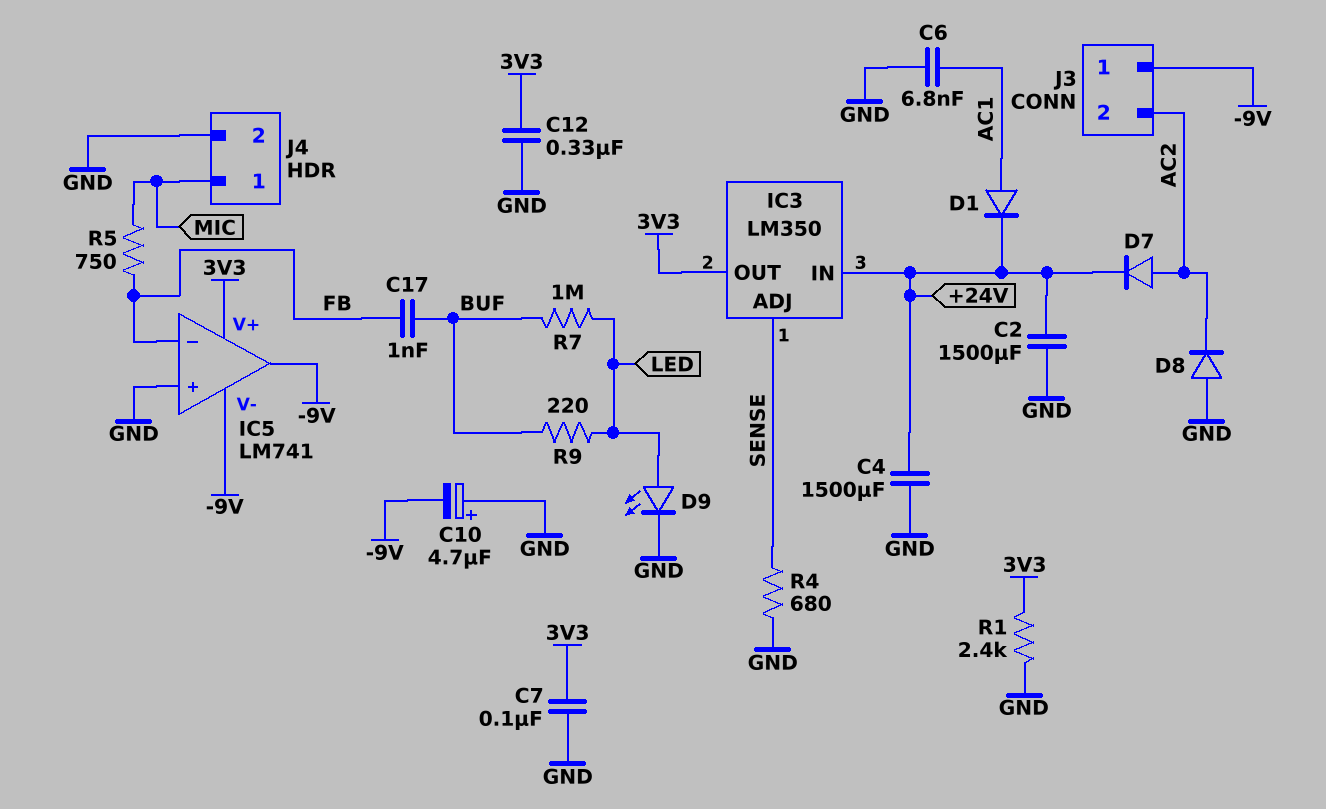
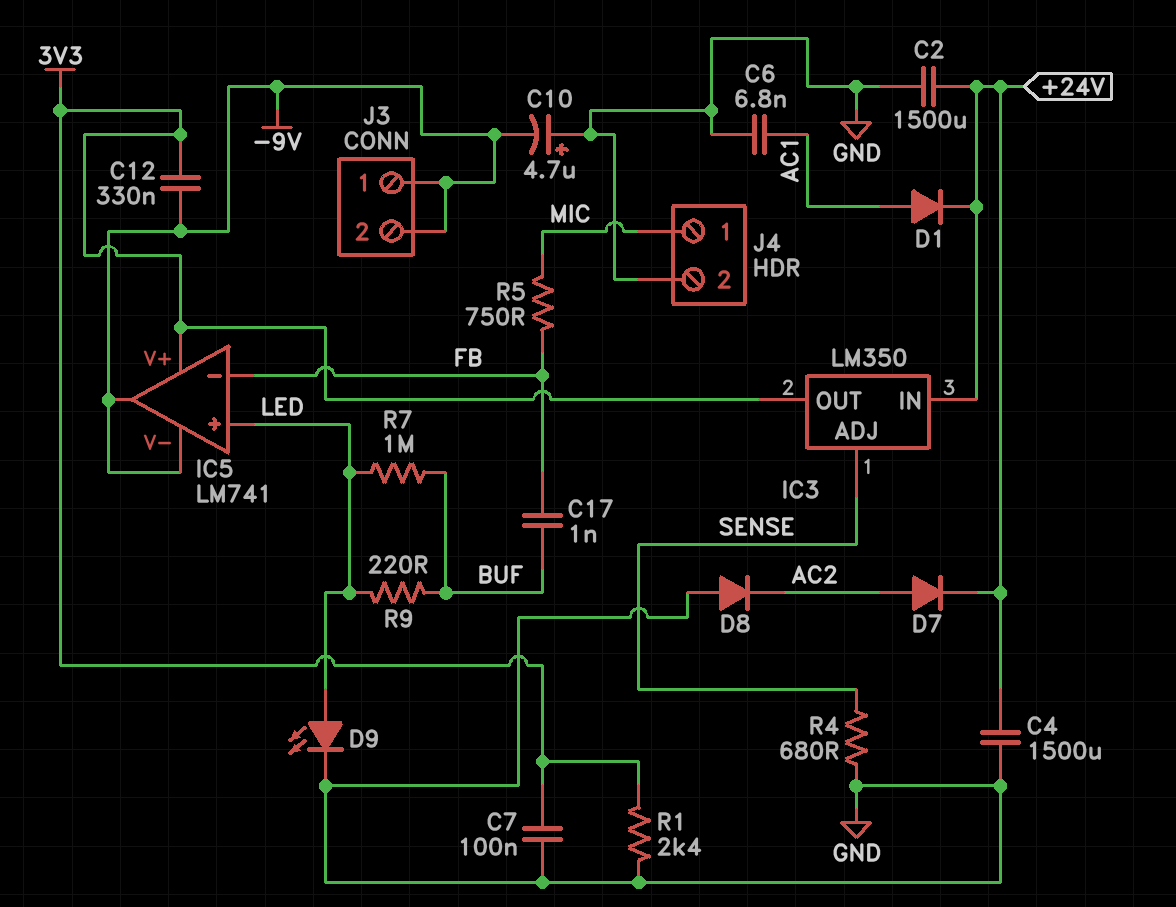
C12: 330nF (3V3, GND) -> 330nF (-9V, 3V3)
IC5 pin in+: GND -> LED
J3 pin 2: AC2 -> -9V

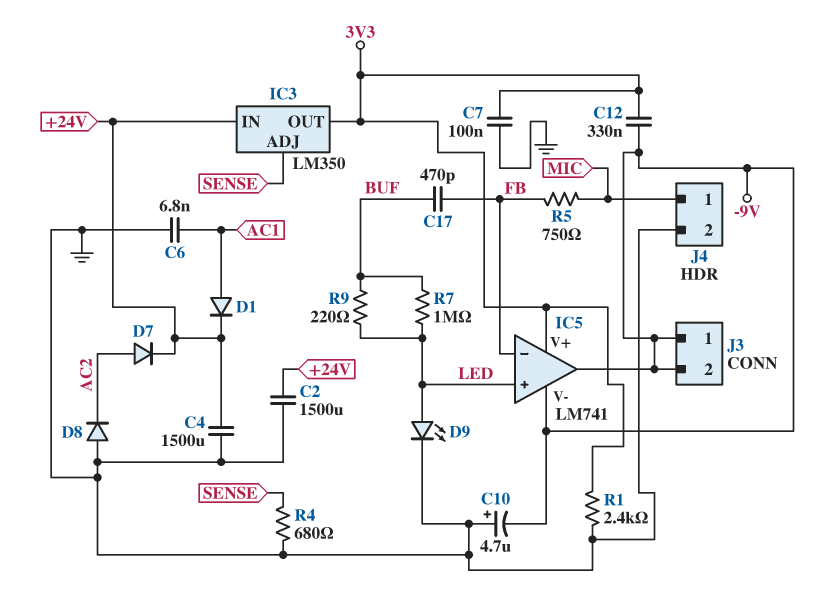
C17: 1nF (BUF, FB) -> 470pF (BUF, FB)

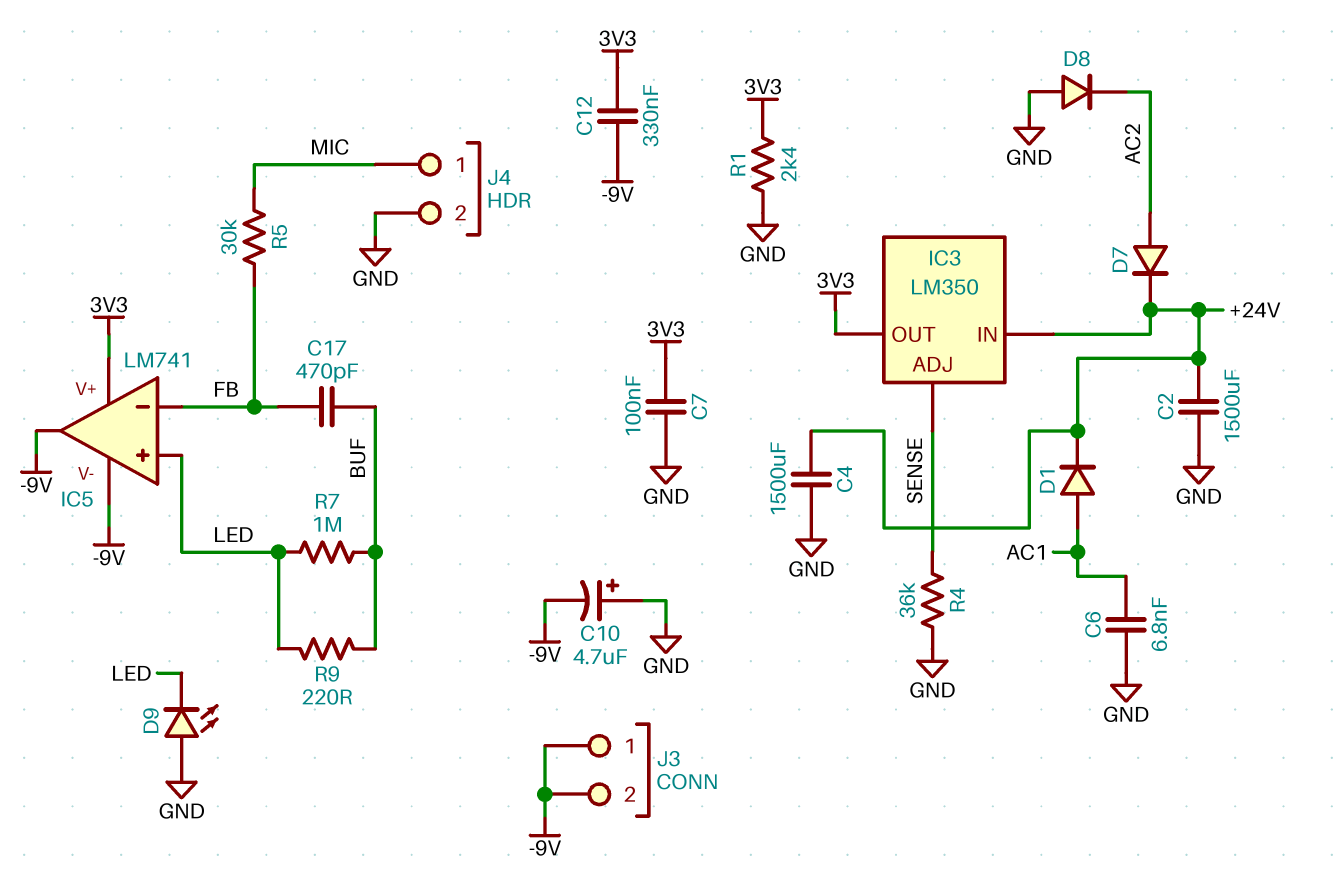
D9: LED (A LED, K GND) -> LED (A GND, K LED)
R4: 680 (GND, SENSE) -> 36k (GND, SENSE)
R5: 750 (FB, MIC) -> 30k (FB, MIC)

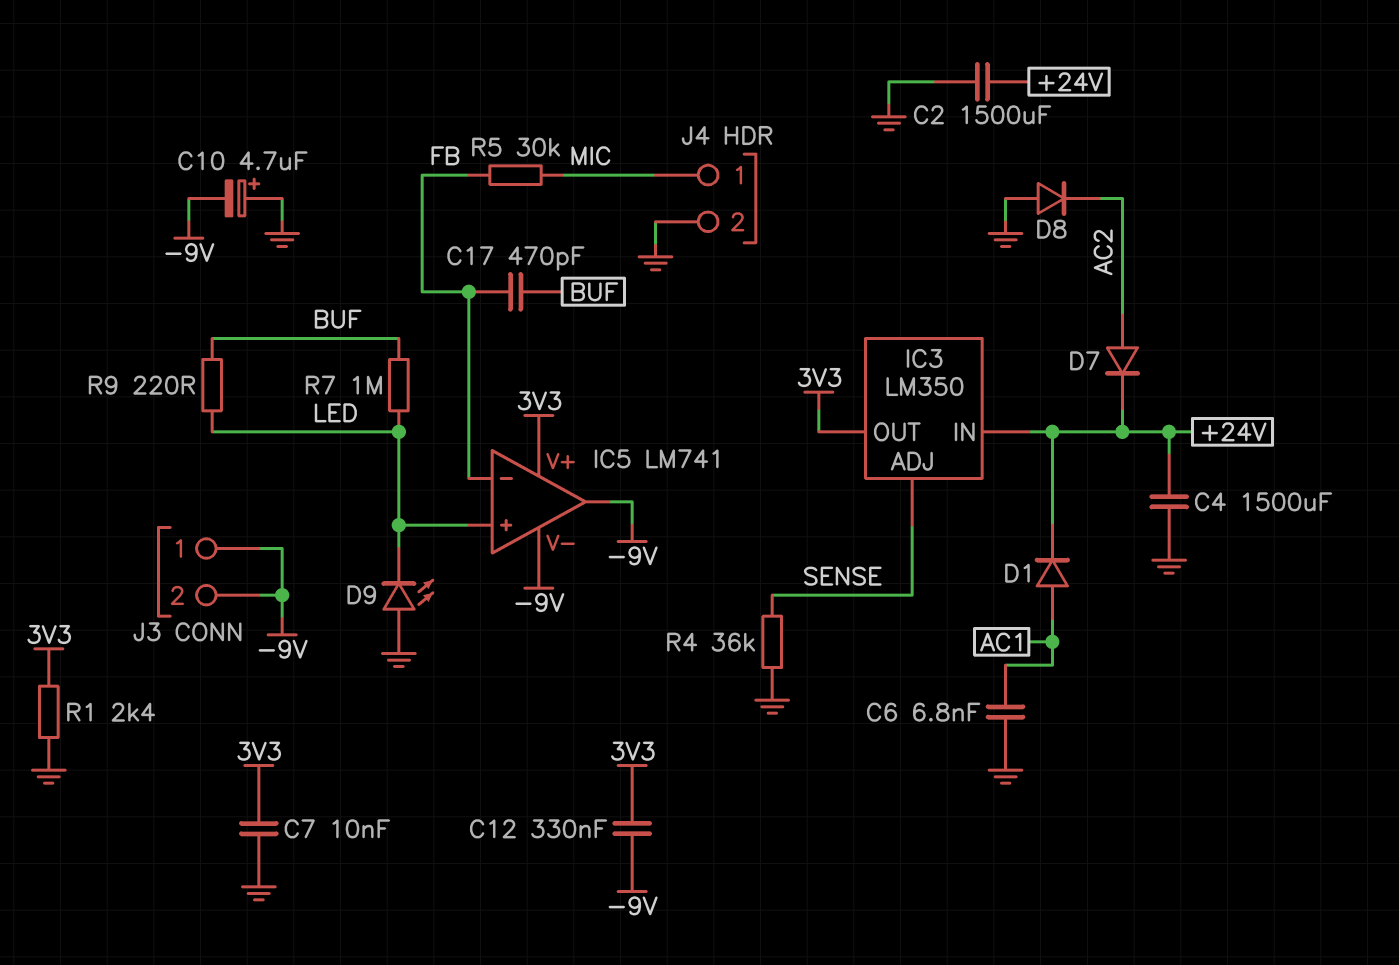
C7: 100nF (3V3, GND) -> 10nF (3V3, GND)

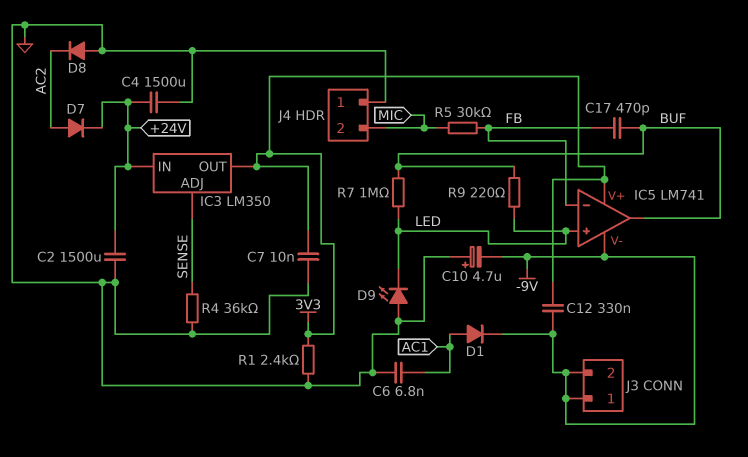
D1: diode (A AC1, K +24V) -> diode (A AC1, K -9V)
IC5 pin out: -9V -> BUF
J4 pin 1: MIC -> GND
J4 pin 2: GND -> MIC

